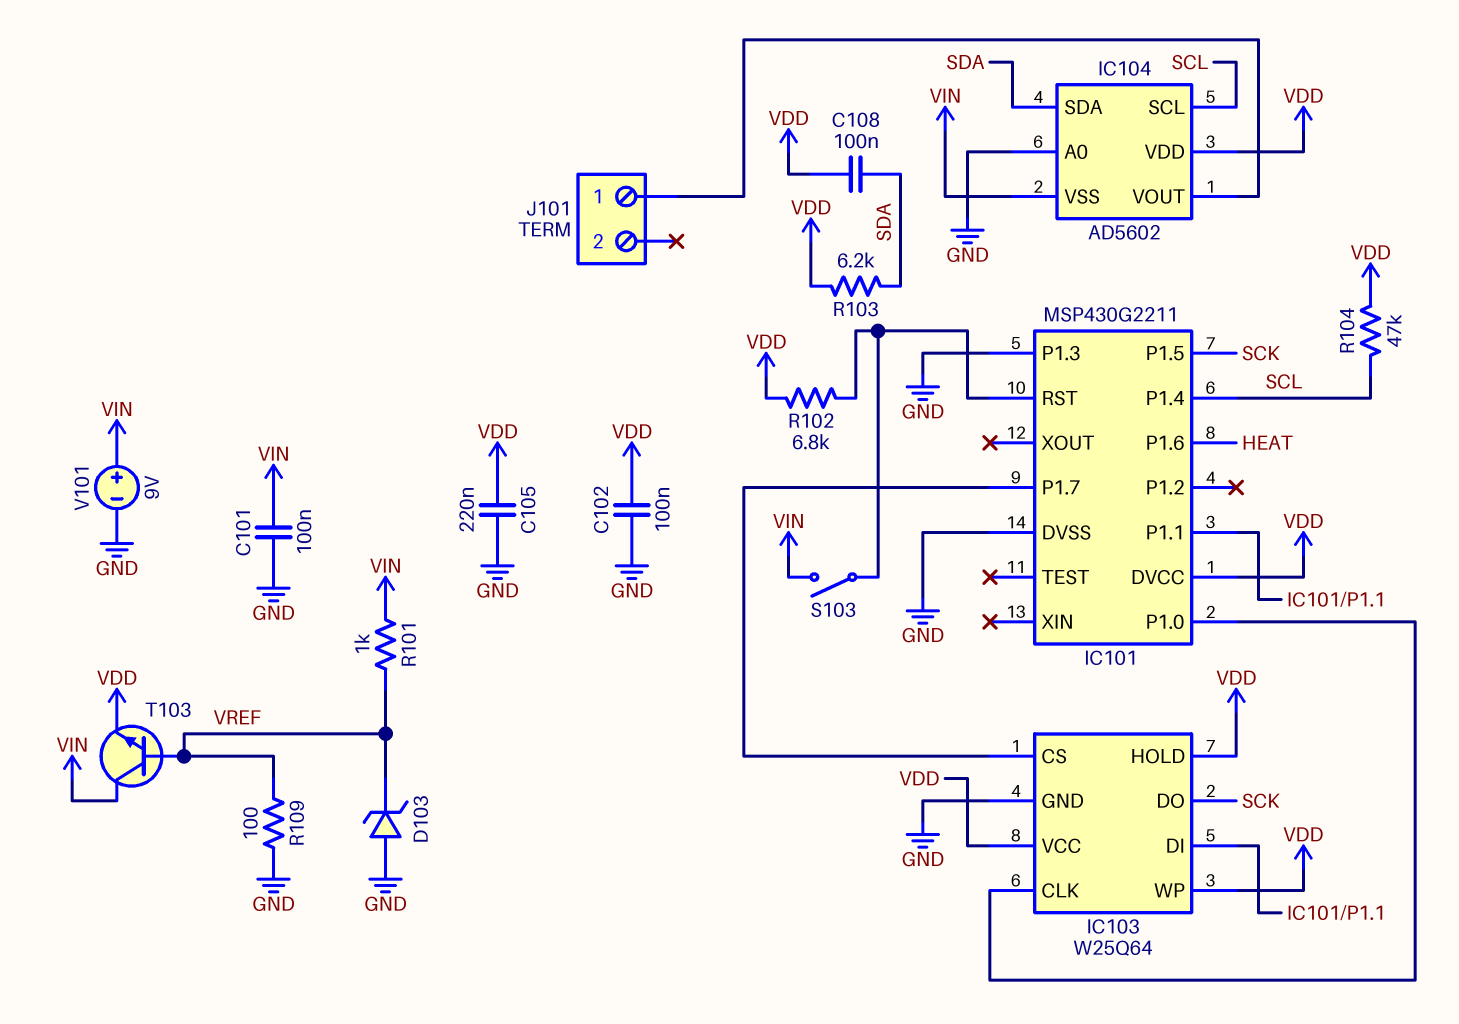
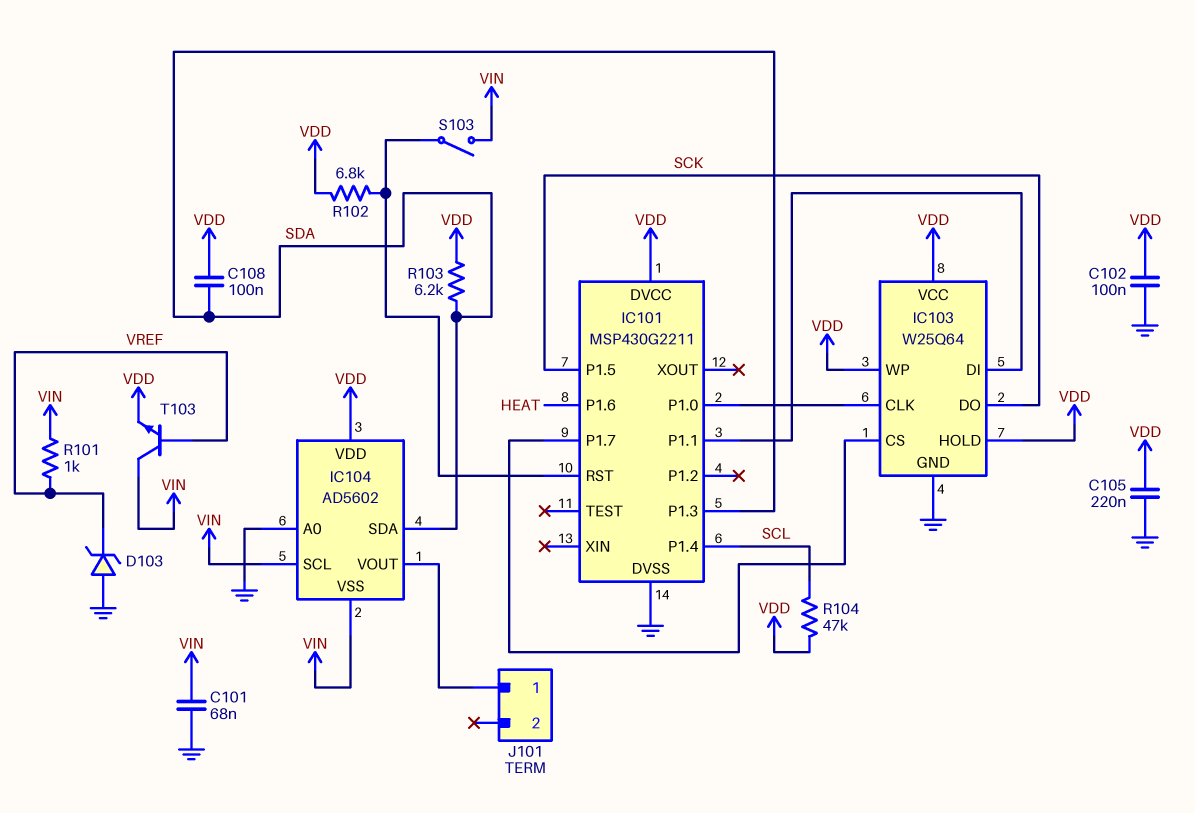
C101: 100nF (GND, VIN) -> 68nF (GND, VIN)
IC101 pin P1.3: GND -> SDA
IC104 pin SCL: SCL -> VIN
R109: 100 (GND, VREF) -> none
V101: 9V (plus VIN, minus GND) -> none

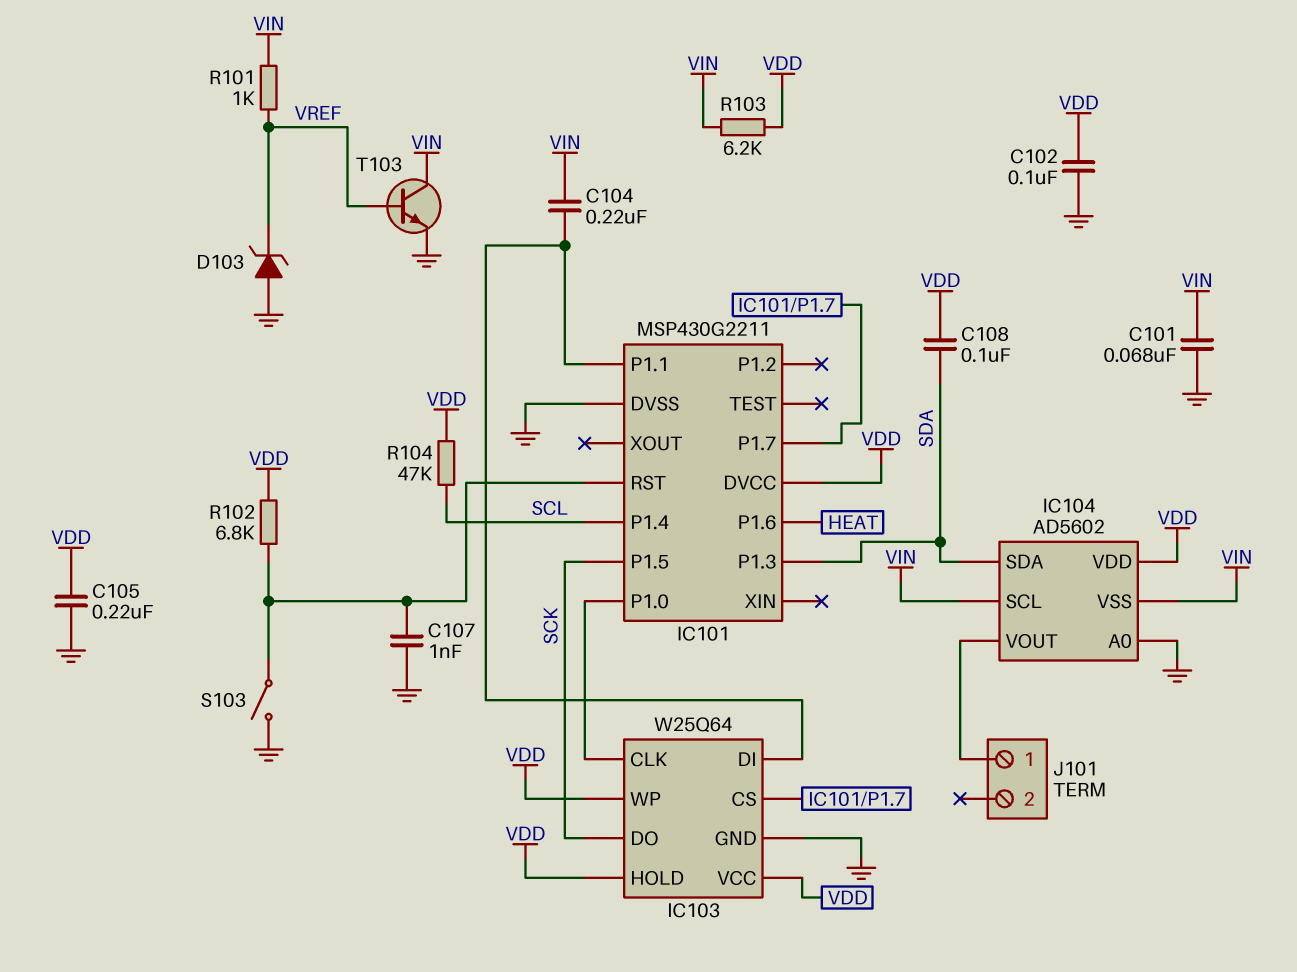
C104: none -> 220nF (IC101/P1.1, VIN)
C107: none -> 1nF (GND, IC101/RST)
R103: 6.2k (SDA, VDD) -> 6.2k (VDD, VIN)
S103: switch (IC101/RST, VIN) -> switch (GND, IC101/RST)
T103: NPN (B VREF, C VIN, E VDD) -> NPN (B VREF, C VIN, E GND)

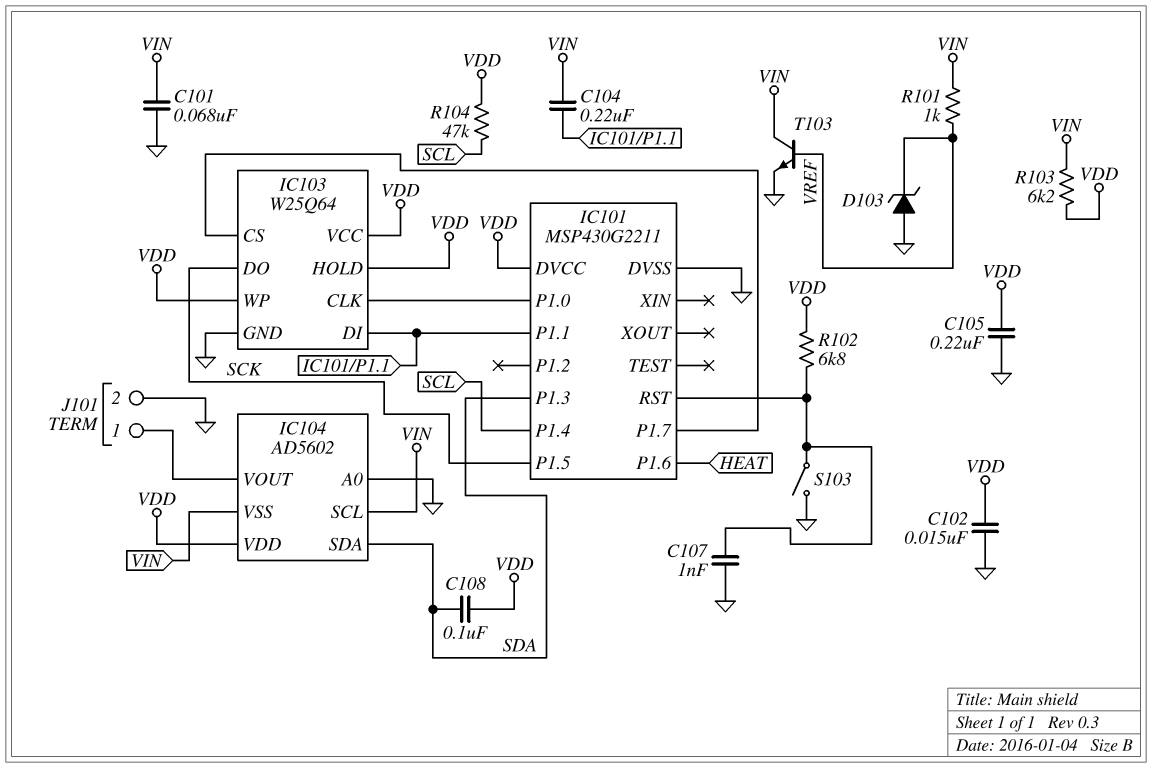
C102: 100nF (GND, VDD) -> 15nF (GND, VDD)
J101 pin 2: none -> GND

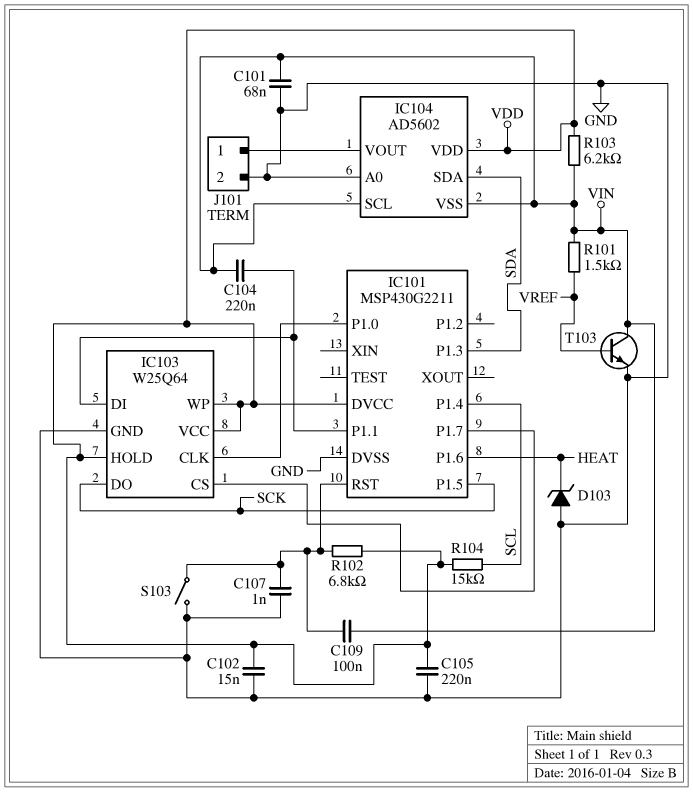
C108: 100nF (SDA, VDD) -> none
C109: none -> 100nF (IC101/RST, VIN)
D103: zener (A GND, K VREF) -> zener (A GND, K HEAT)
R101: 1k (VIN, VREF) -> 1.5k (VIN, VREF)
R104: 47k (SCL, VDD) -> 15k (SCL, VDD)

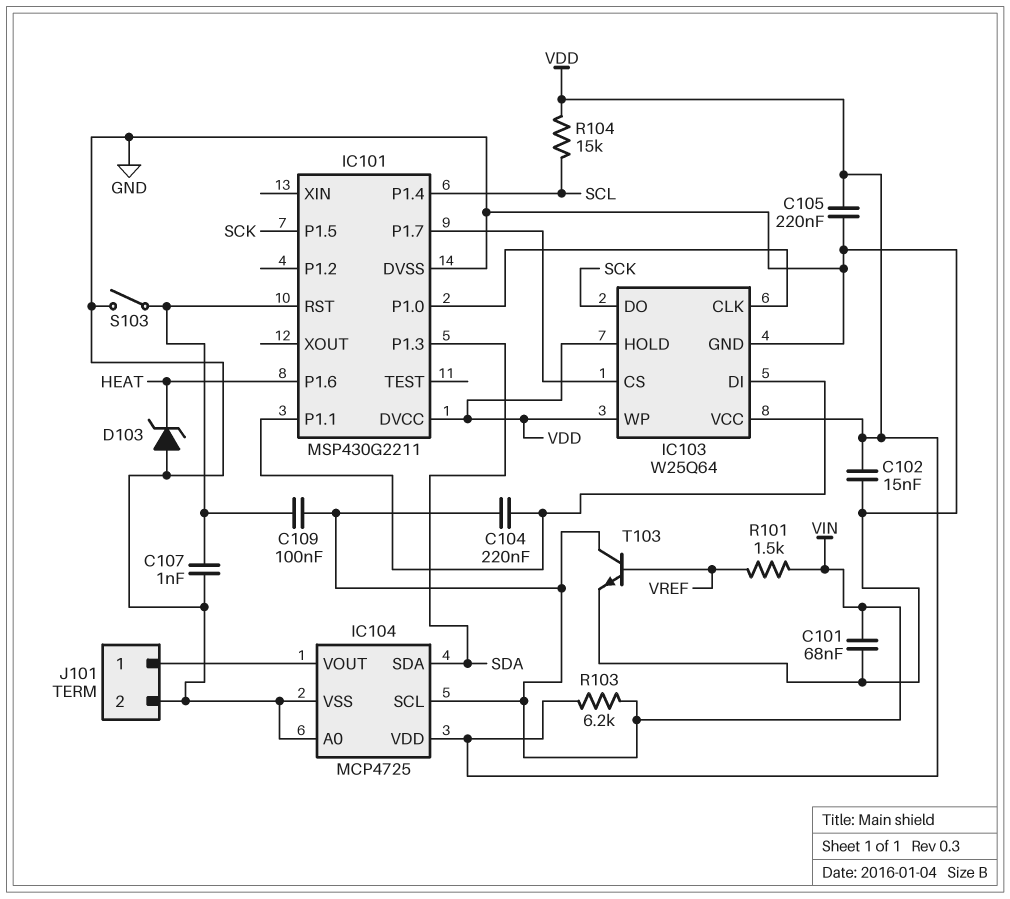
IC104: AD5602 -> MCP4725
IC104 pin VSS: VIN -> GND
R102: 6.8k (IC101/RST, VDD) -> none

